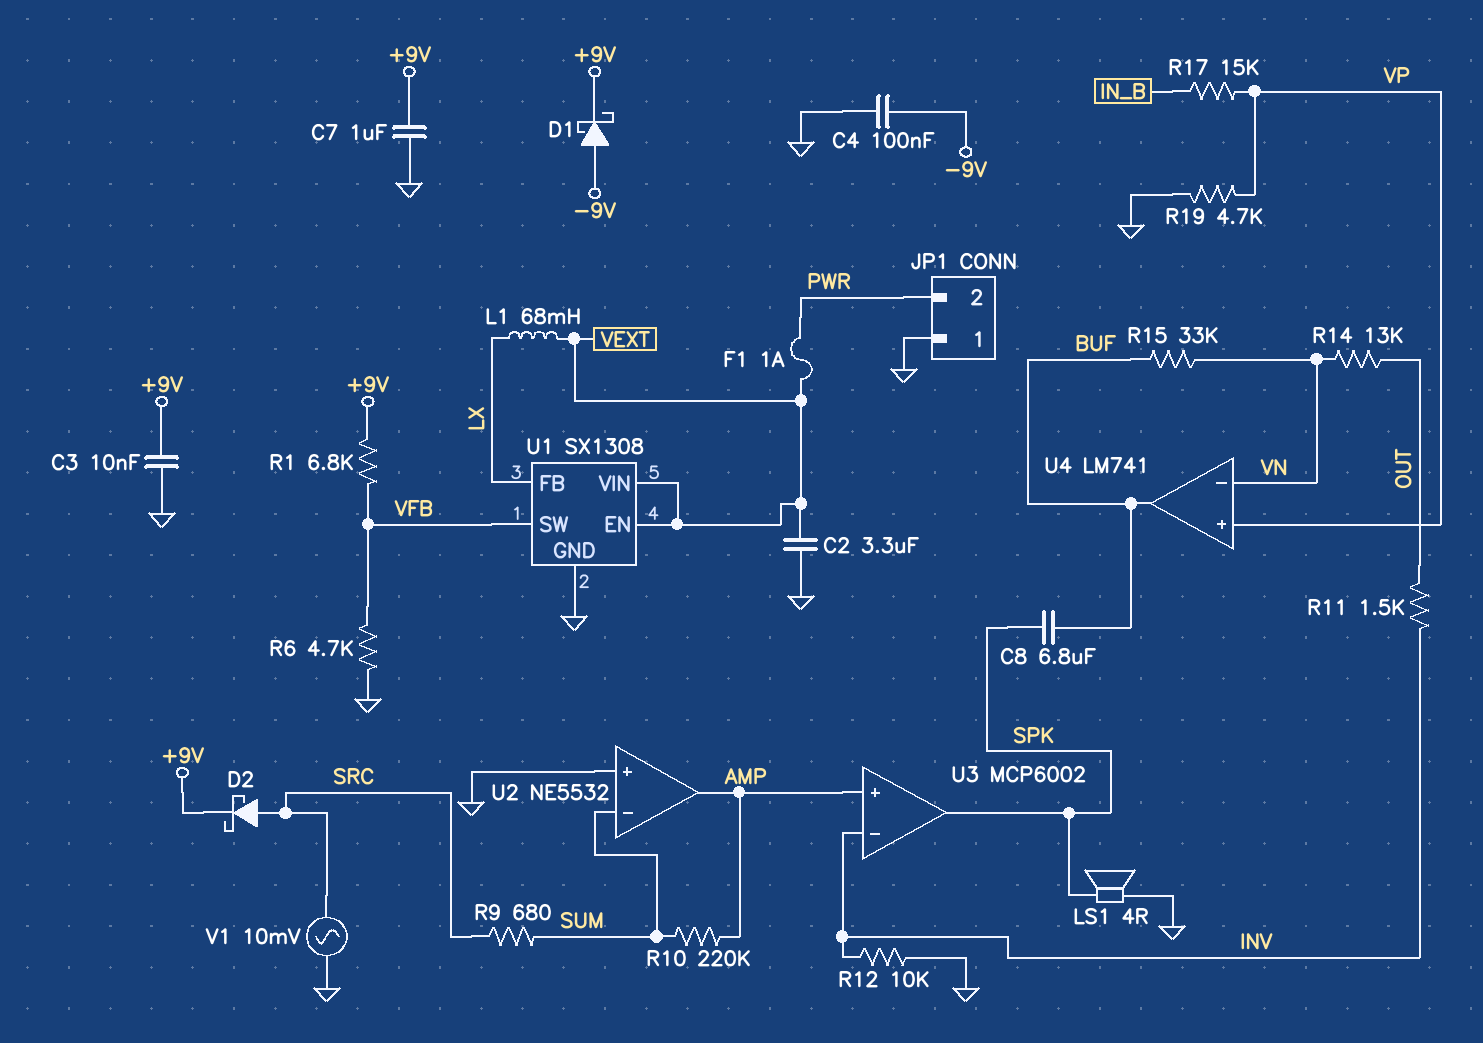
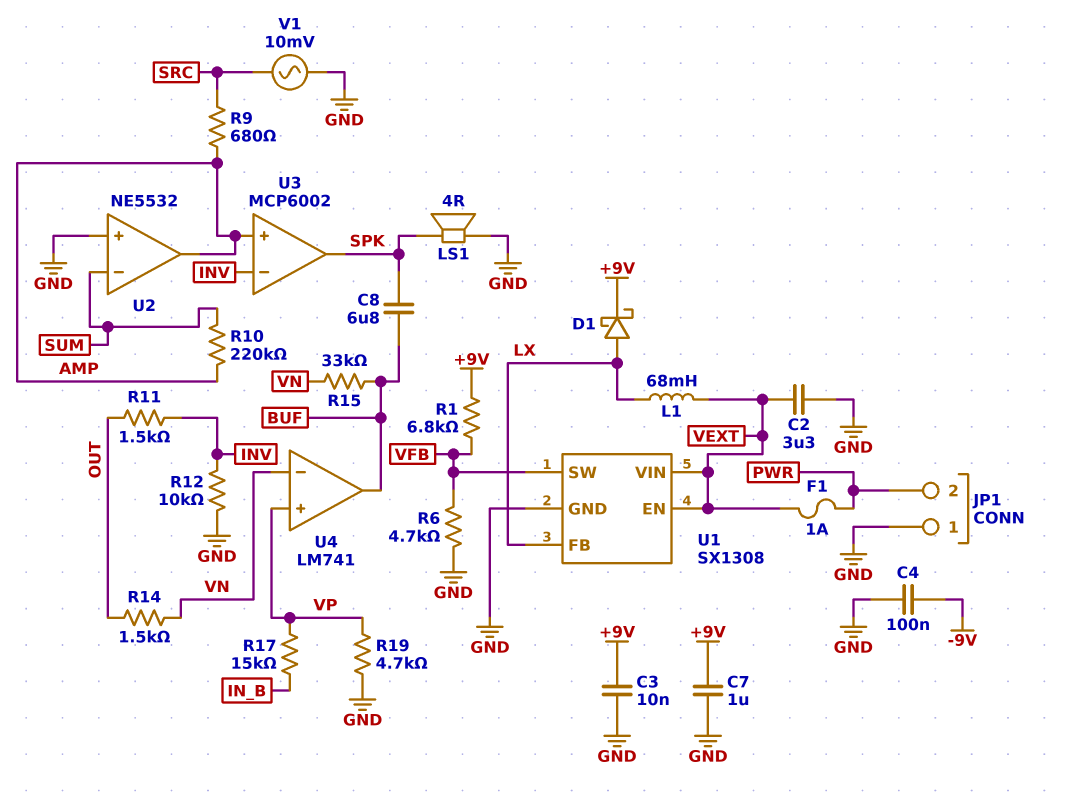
D1: schottky (A -9V, K +9V) -> schottky (A LX, K +9V)
D2: schottky (A SRC, K +9V) -> none
R9: 680 (SRC, SUM) -> 680 (AMP, SRC)
R14: 13k (OUT, VN) -> 1.5k (OUT, VN)

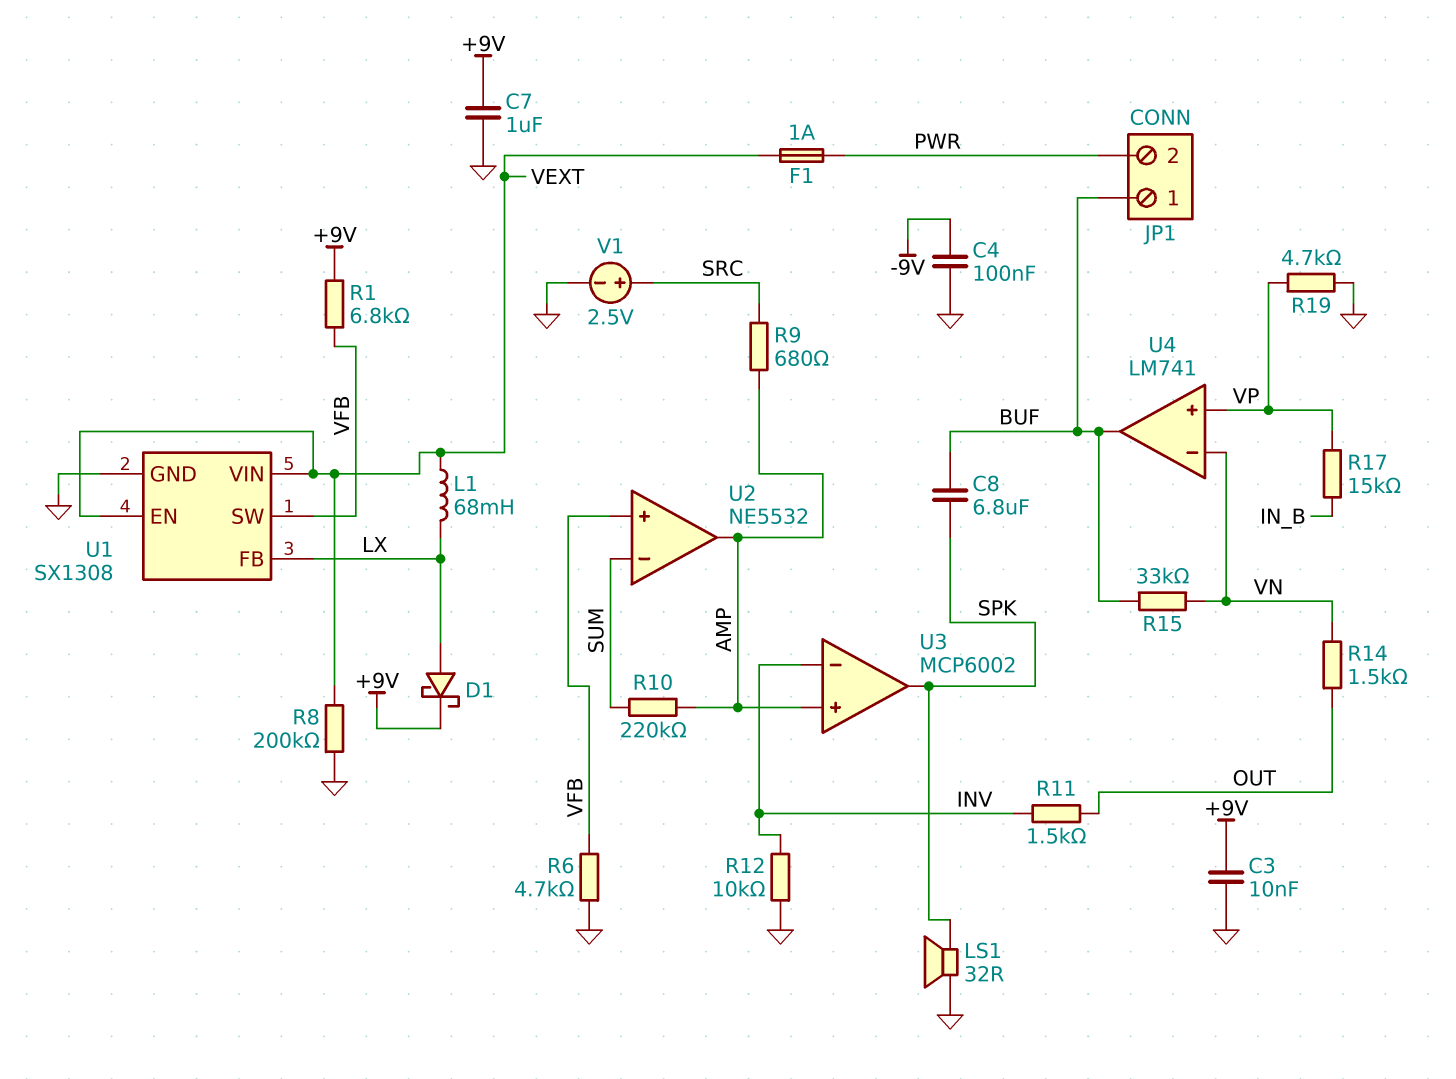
C2: 3.3uF (GND, VEXT) -> none
JP1 pin 1: GND -> BUF
LS1: speaker 4R (GND, SPK) -> speaker 32R (GND, SPK)
R8: none -> 200k (GND, VEXT)
U2 pin in+: GND -> VFB
V1: AC 10mV (GND, SRC) -> 2.5V (plus SRC, minus GND)

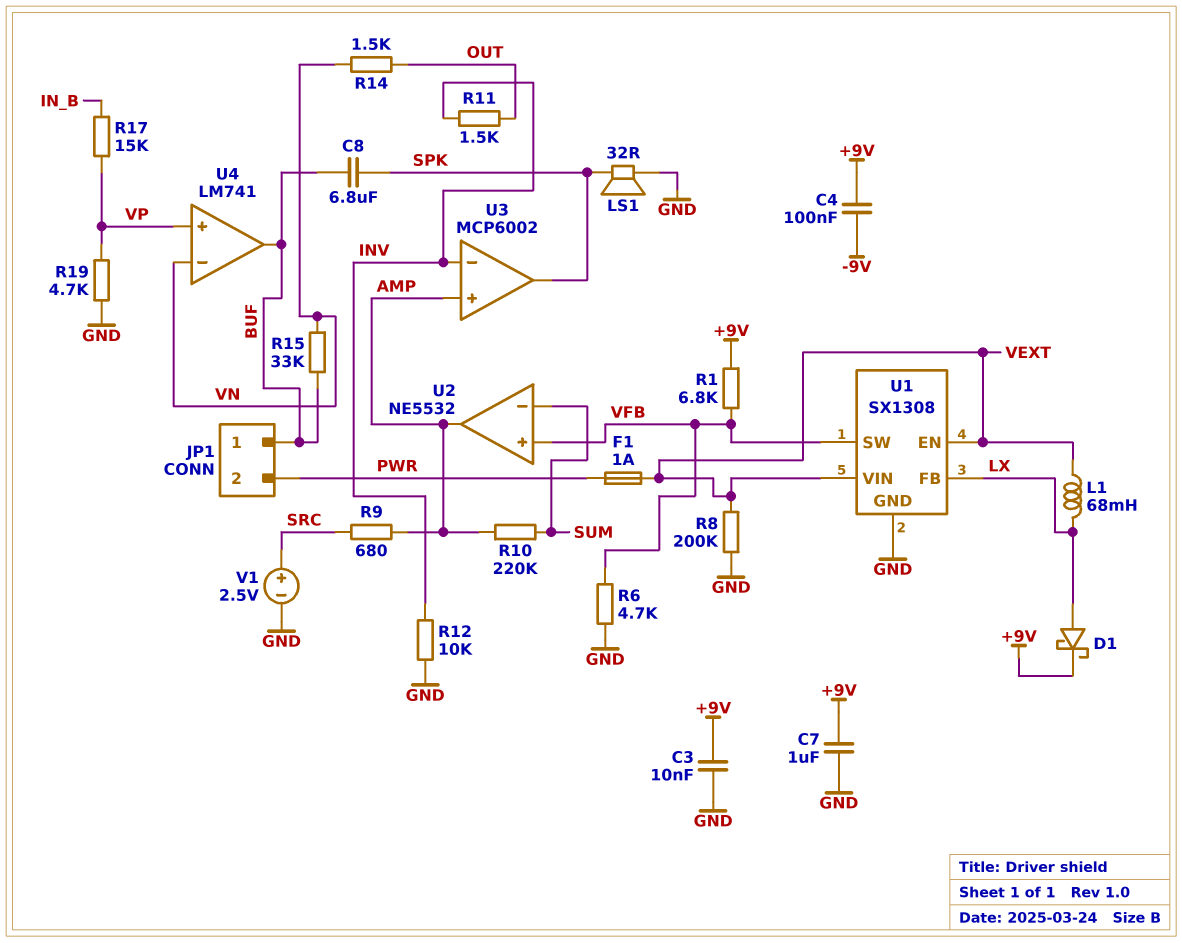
C4: 100nF (-9V, GND) -> 100nF (+9V, -9V)

